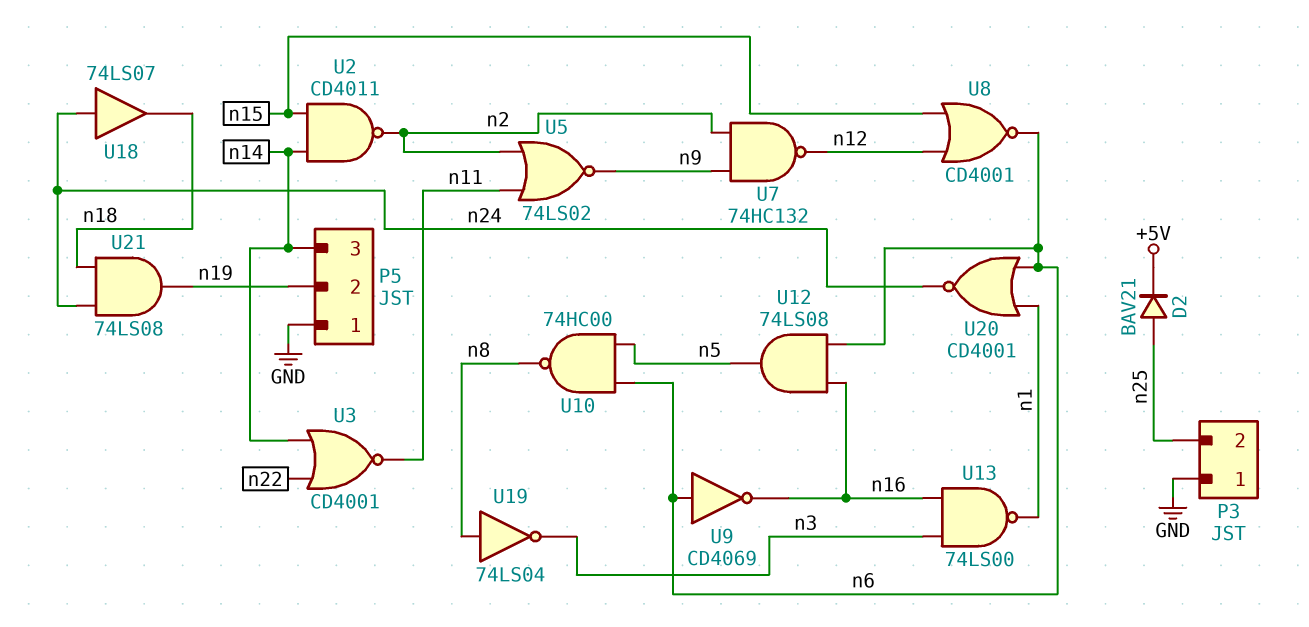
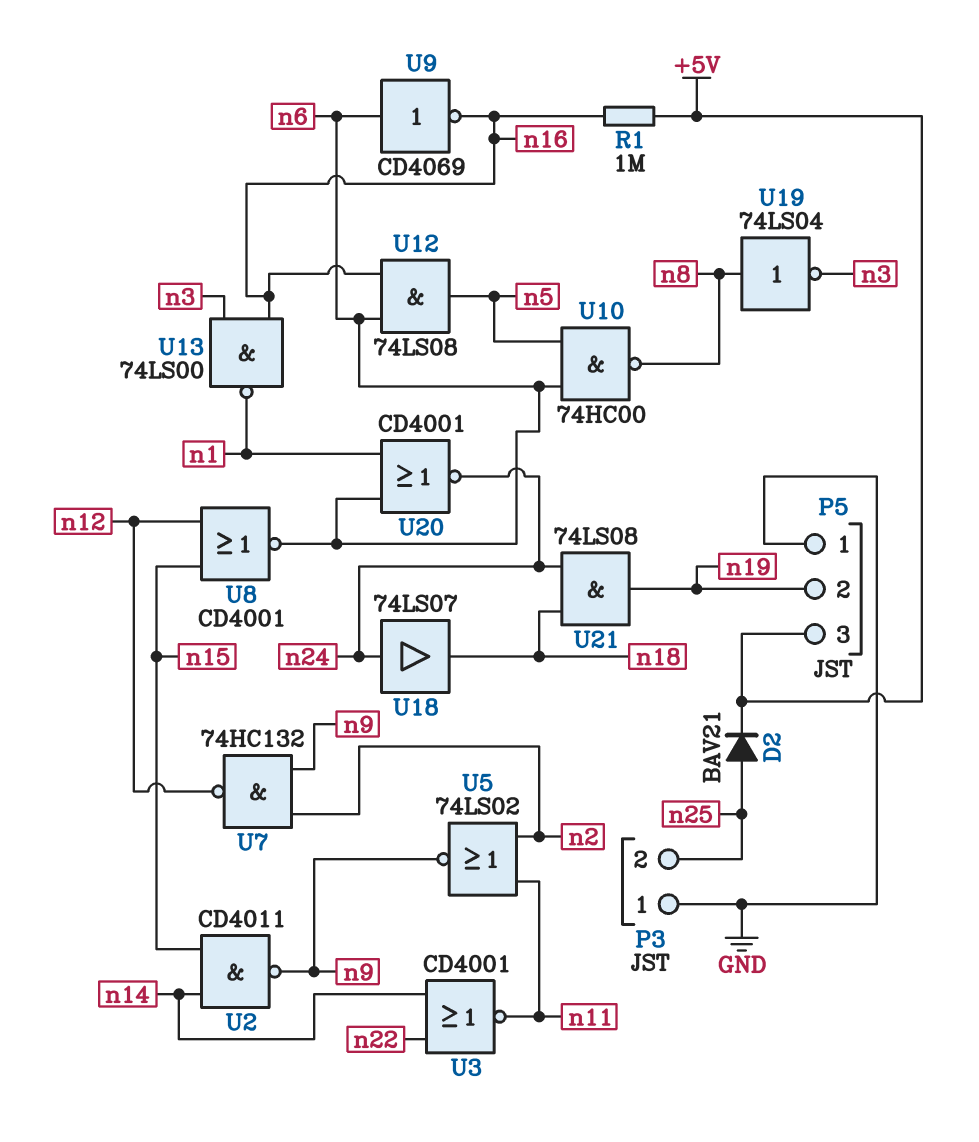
P5 pin 3: n14 -> +5V
R1: none -> 1M (+5V, n16)
U2: NAND CD4011 (in n14, in n15, out n2) -> NAND CD4011 (in n14, in n15, out n9)

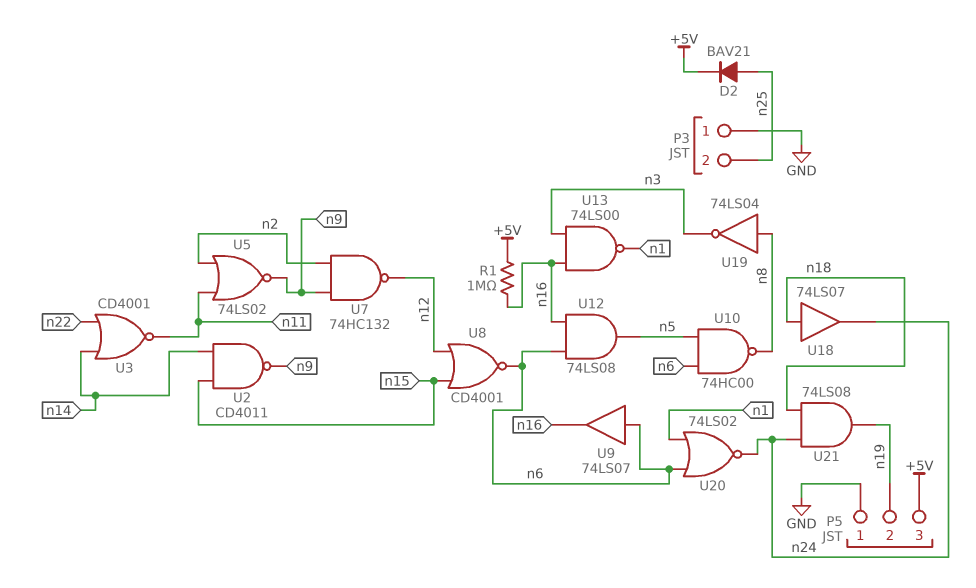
U9: NOT CD4069 (in n6, out n16) -> buffer 74LS07 (in n6, out n16)
U18: buffer 74LS07 (in n24, out n18) -> buffer 74LS07 (in n18, out n24)
U20: NOR CD4001 (in n1, in n6, out n24) -> NOR 74LS02 (in n1, in n6, out n24)

